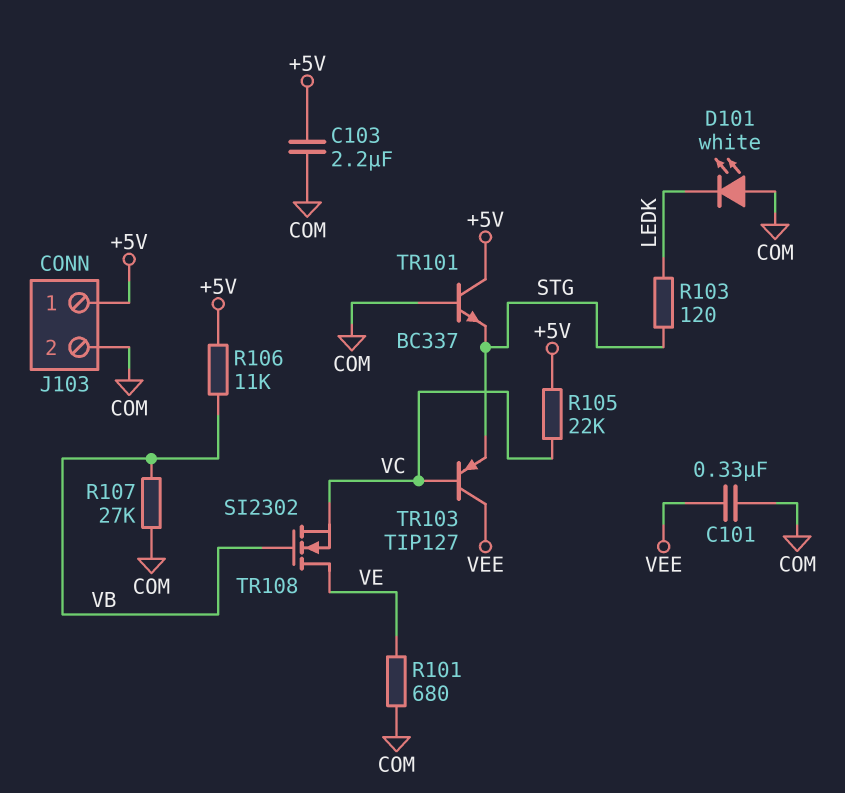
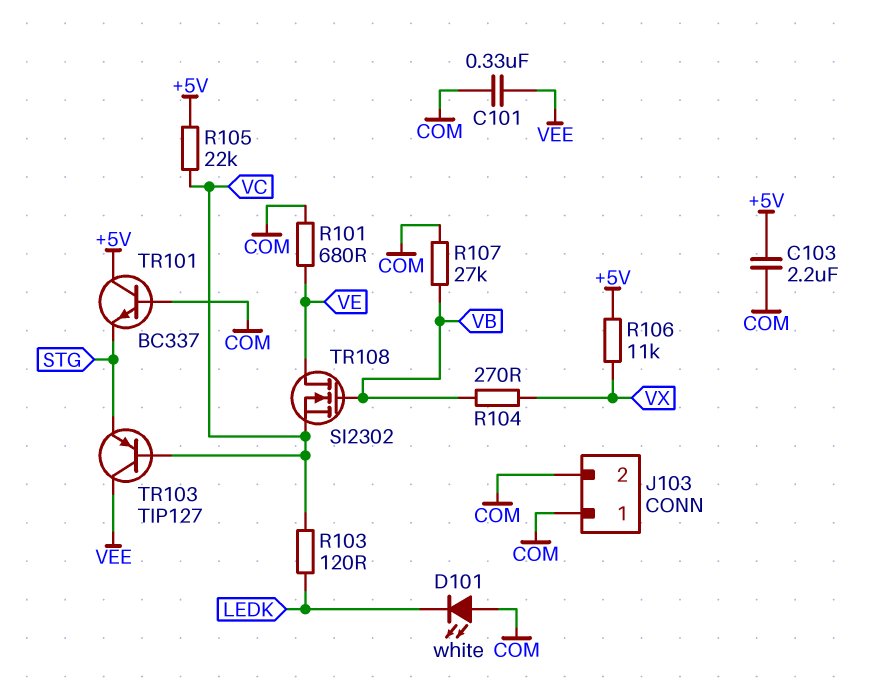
J103 pin 1: +5V -> COM
R103: 120 (LEDK, STG) -> 120 (LEDK, VC)
R104: none -> 270 (VB, VX)
R106: 11k (+5V, VB) -> 11k (+5V, VX)

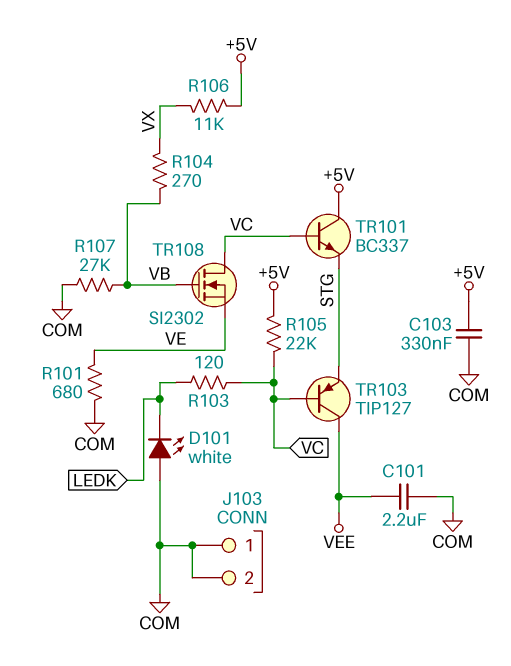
C101: 330nF (COM, VEE) -> 2.2uF (COM, VEE)
C103: 2.2uF (+5V, COM) -> 330nF (+5V, COM)
TR101: NPN BC337 (B COM, C +5V, E STG) -> NPN BC337 (B VC, C +5V, E STG)
TR108: NMOS SI2302 (G VB, D VE, S VC) -> NMOS SI2302 (G VB, D VC, S VE)

